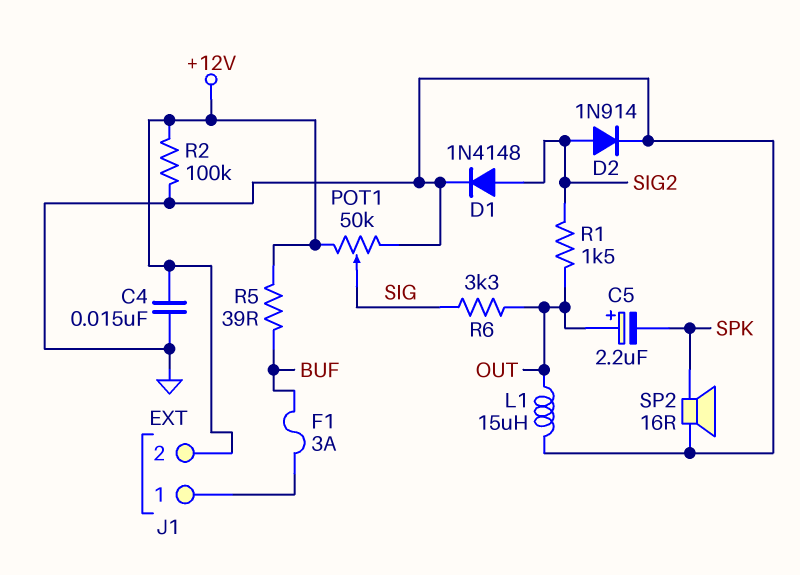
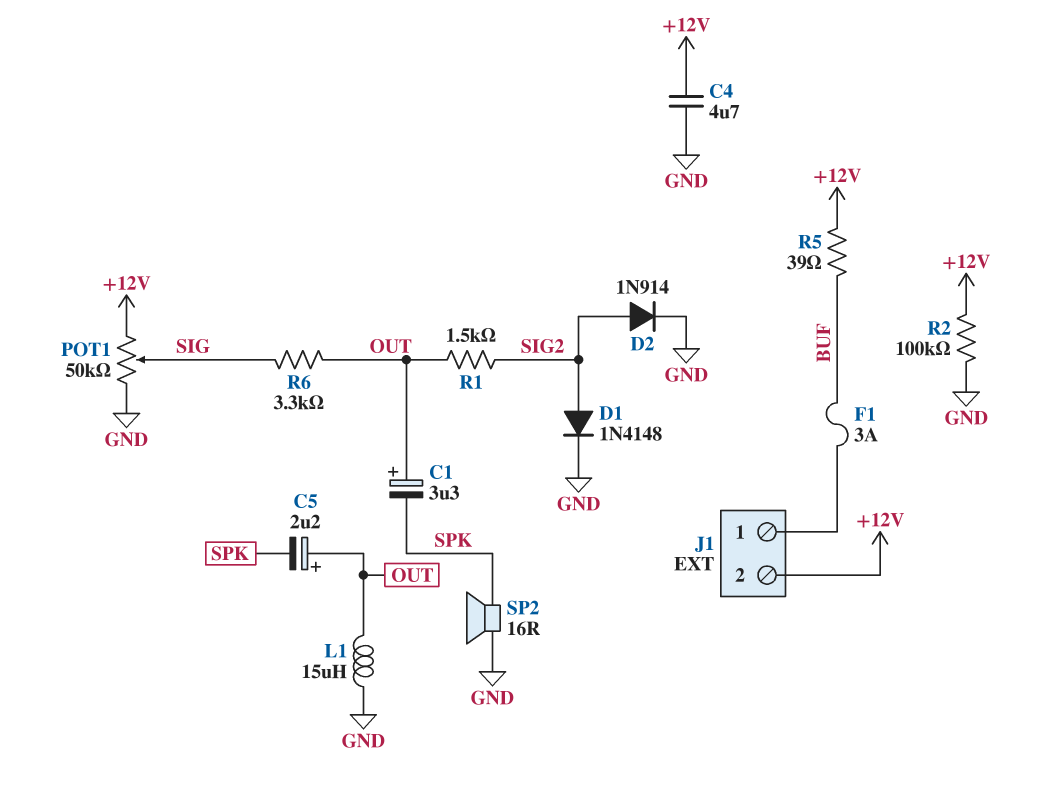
C1: none -> 3.3uF (plus OUT, minus SPK)
C4: 15nF (+12V, GND) -> 4.7uF (+12V, GND)

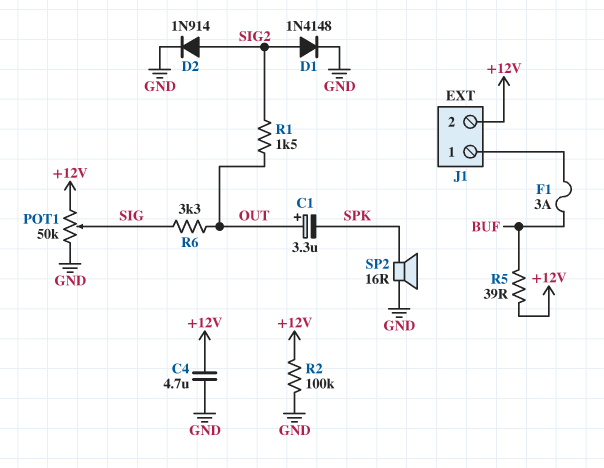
C5: 2.2uF (plus OUT, minus SPK) -> none
L1: 15uH (GND, OUT) -> none

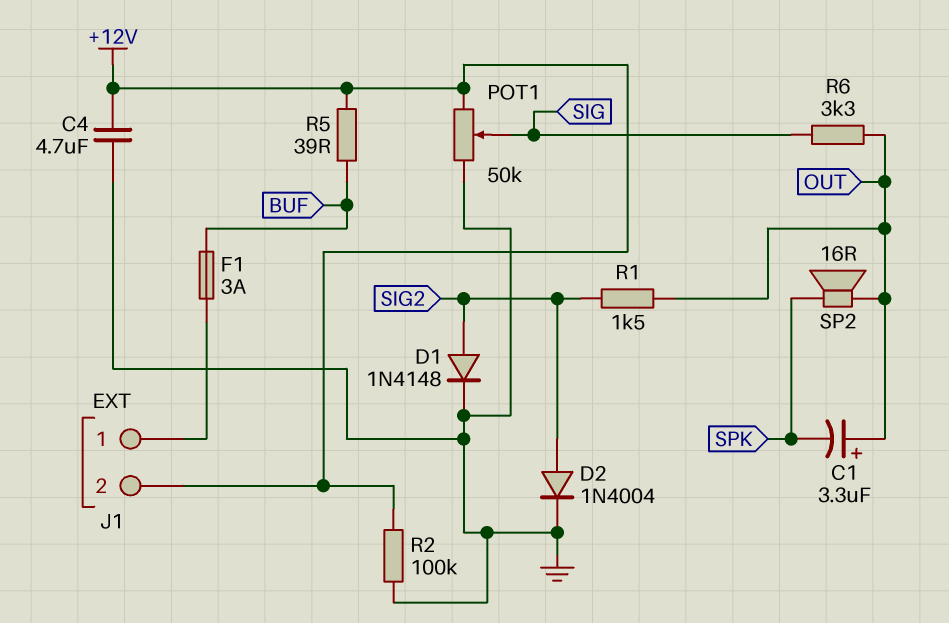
D2: diode 1N914 (A SIG2, K GND) -> diode 1N4004 (A SIG2, K GND)
SP2: speaker 16R (GND, SPK) -> speaker 16R (OUT, SPK)

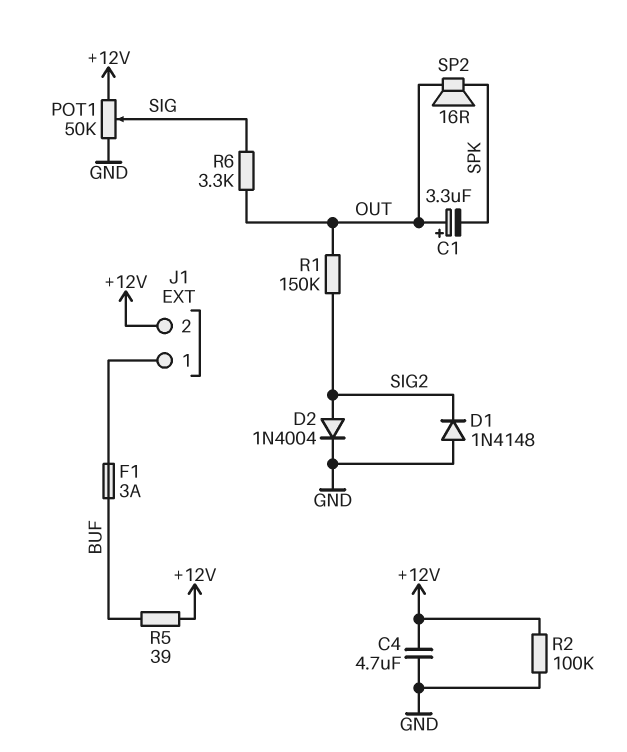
D1: diode 1N4148 (A SIG2, K GND) -> diode 1N4148 (A GND, K SIG2)
R1: 1.5k (OUT, SIG2) -> 150k (OUT, SIG2)

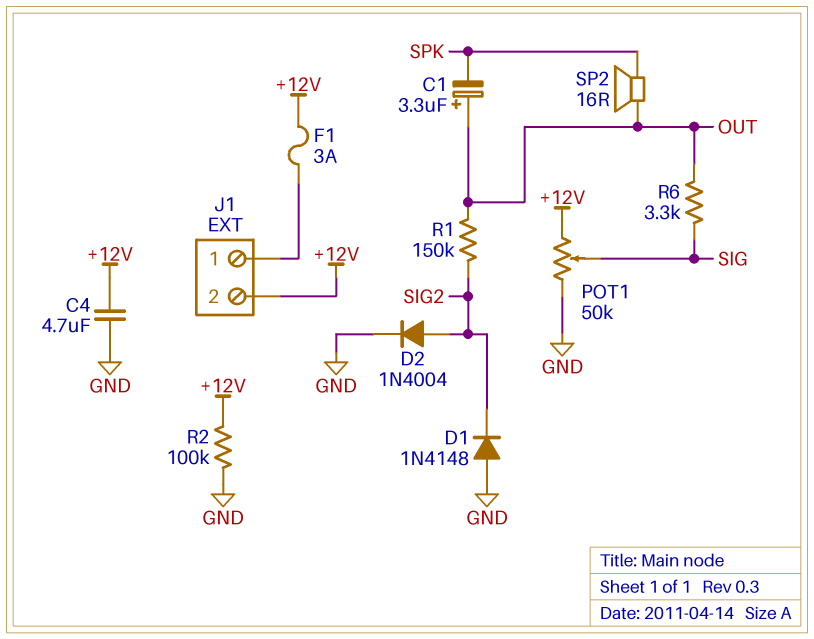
F1: 3A (BUF, J1/1) -> 3A (+12V, J1/1)
R5: 39 (+12V, BUF) -> none

